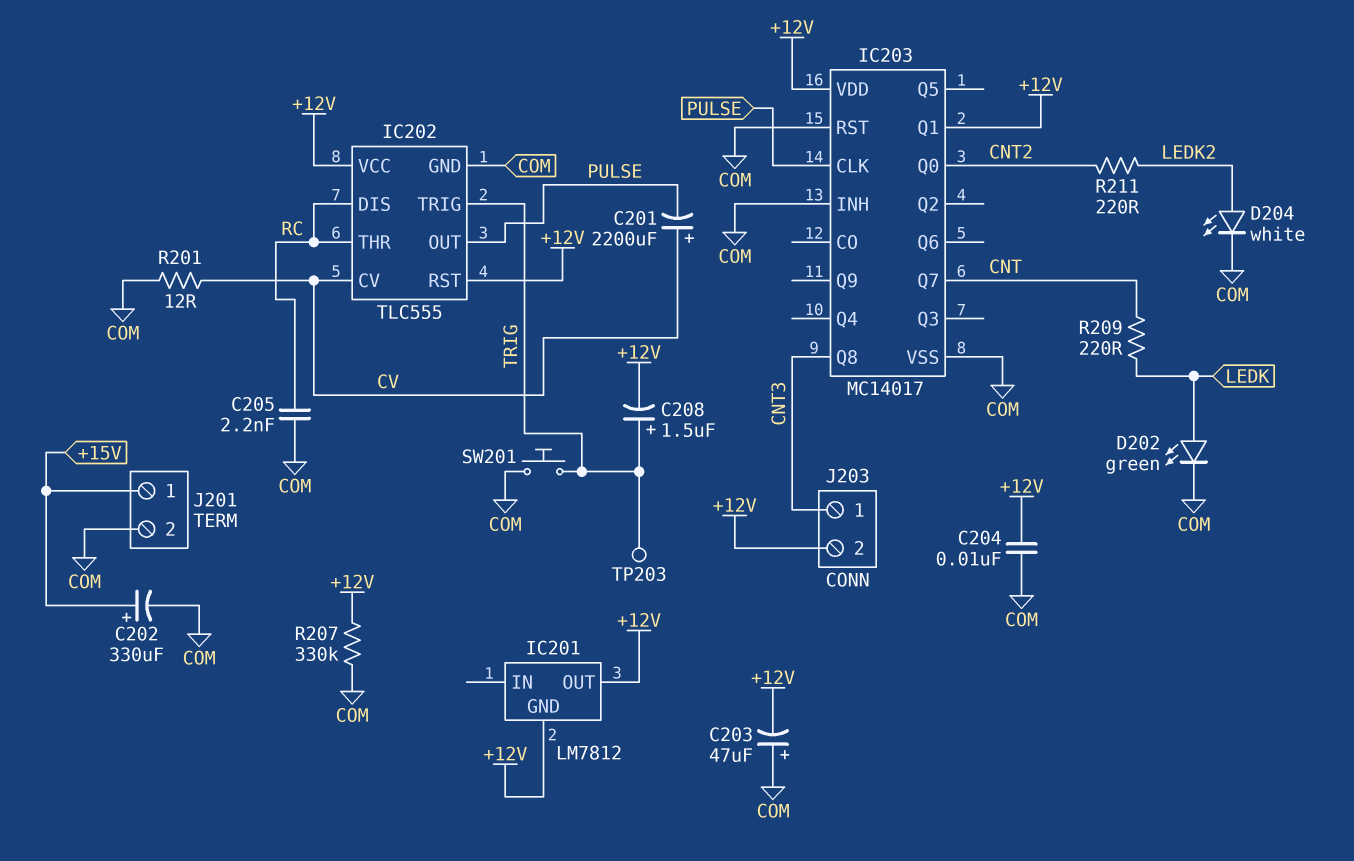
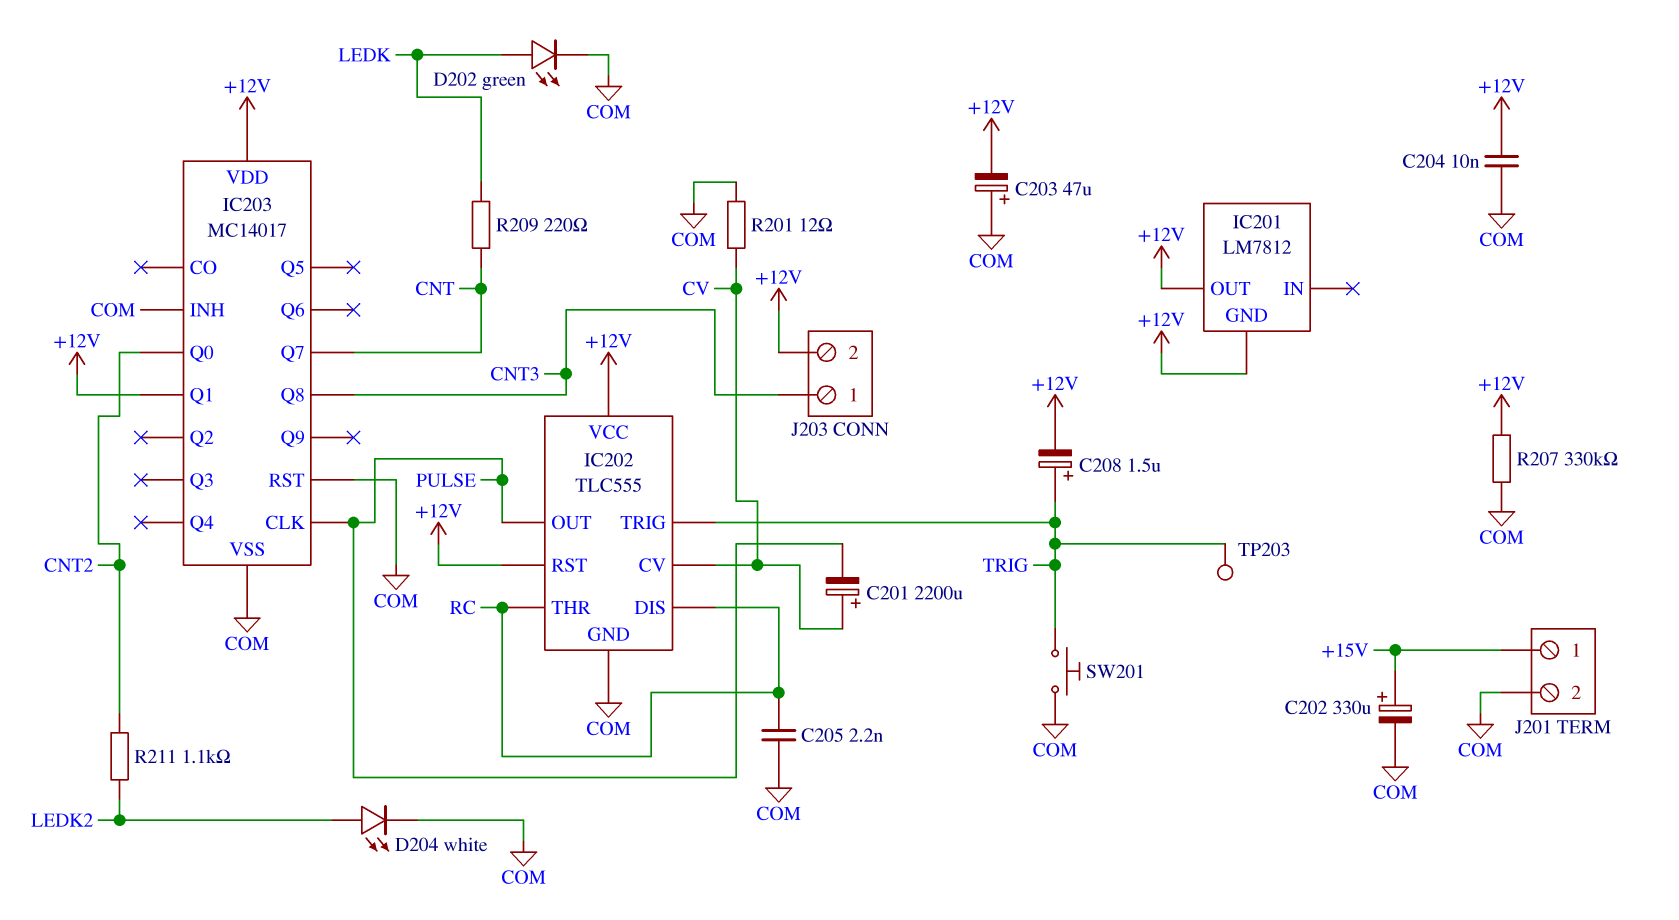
R211: 220 (CNT2, LEDK2) -> 1.1k (CNT2, LEDK2)

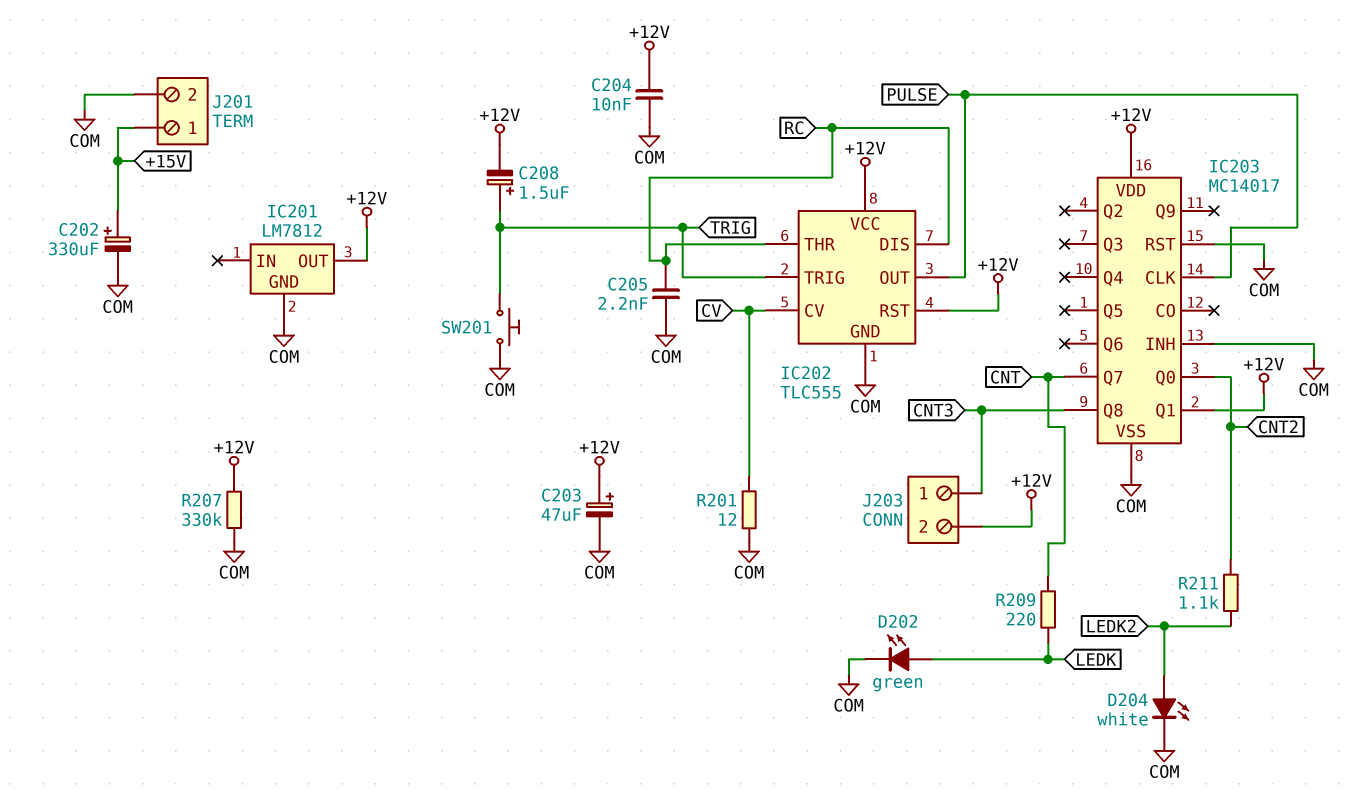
C201: 2200uF (plus CV, minus PULSE) -> none
C203: 47uF (plus COM, minus +12V) -> 47uF (plus +12V, minus COM)
IC201 pin GND: +12V -> COM
TP203: test point (TRIG) -> none

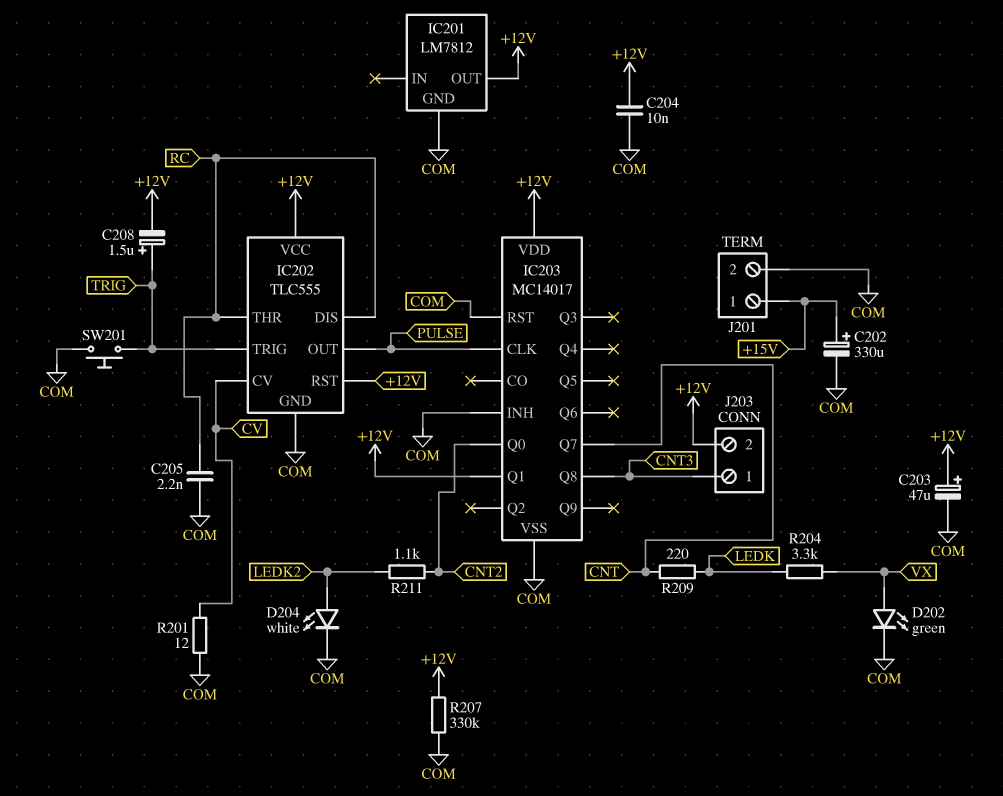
D202: LED green (A LEDK, K COM) -> LED green (A VX, K COM)
R204: none -> 3.3k (LEDK, VX)

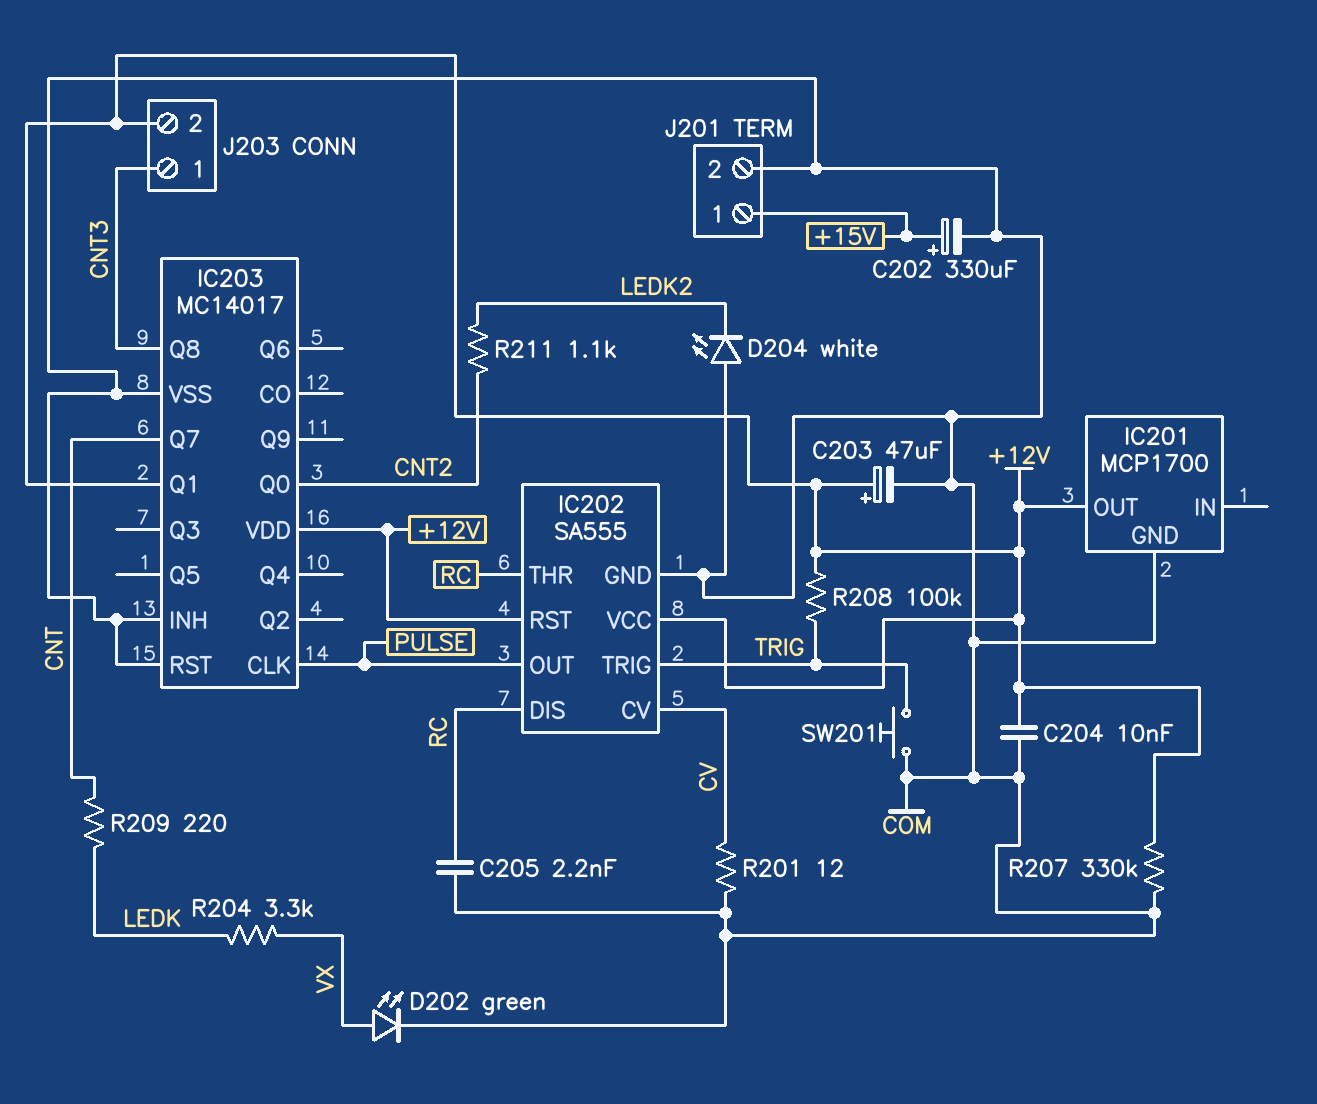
C208: 1.5uF (plus TRIG, minus +12V) -> none
D204: LED white (A LEDK2, K COM) -> LED white (A COM, K LEDK2)
IC201: LM7812 -> MCP1700
IC202: TLC555 -> SA555
R208: none -> 100k (+12V, TRIG)

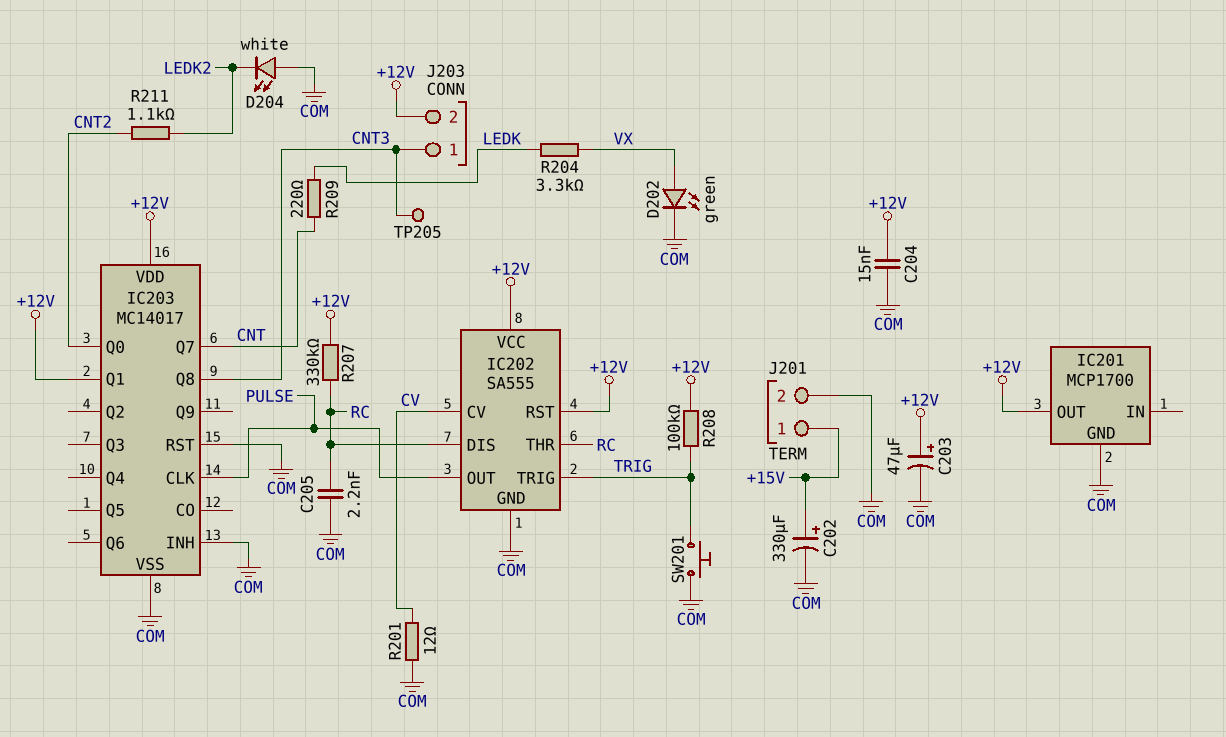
C204: 10nF (+12V, COM) -> 15nF (+12V, COM)
R207: 330k (+12V, COM) -> 330k (+12V, RC)
TP205: none -> test point (CNT3)

